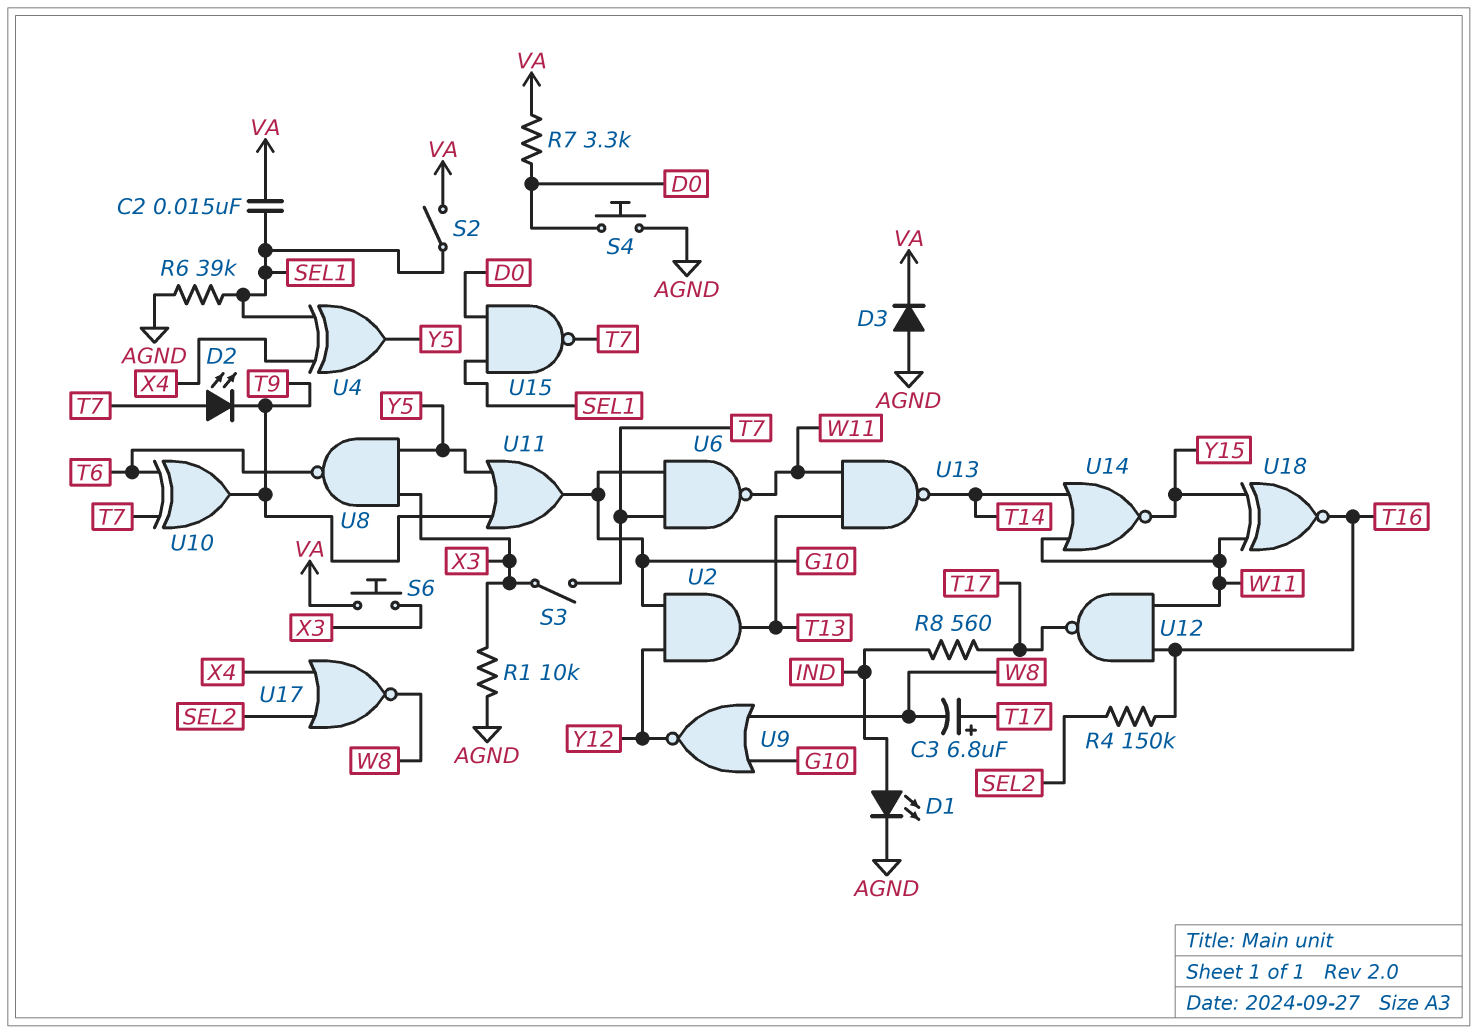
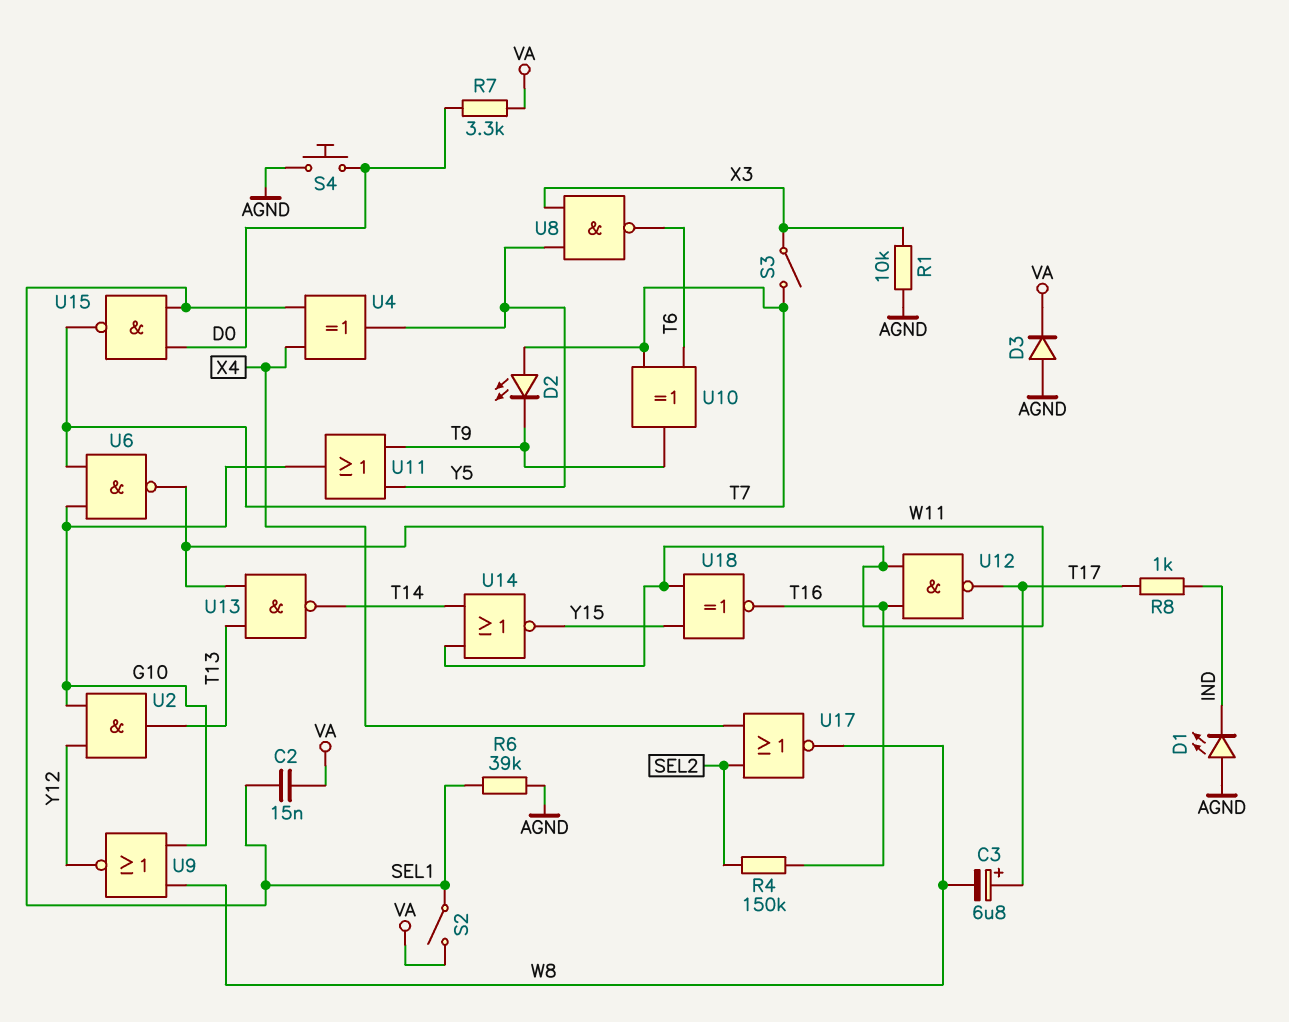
D1: LED (A IND, K AGND) -> LED (A AGND, K IND)
R8: 560 (IND, T17) -> 1k (IND, T17)
S6: button (VA, X3) -> none

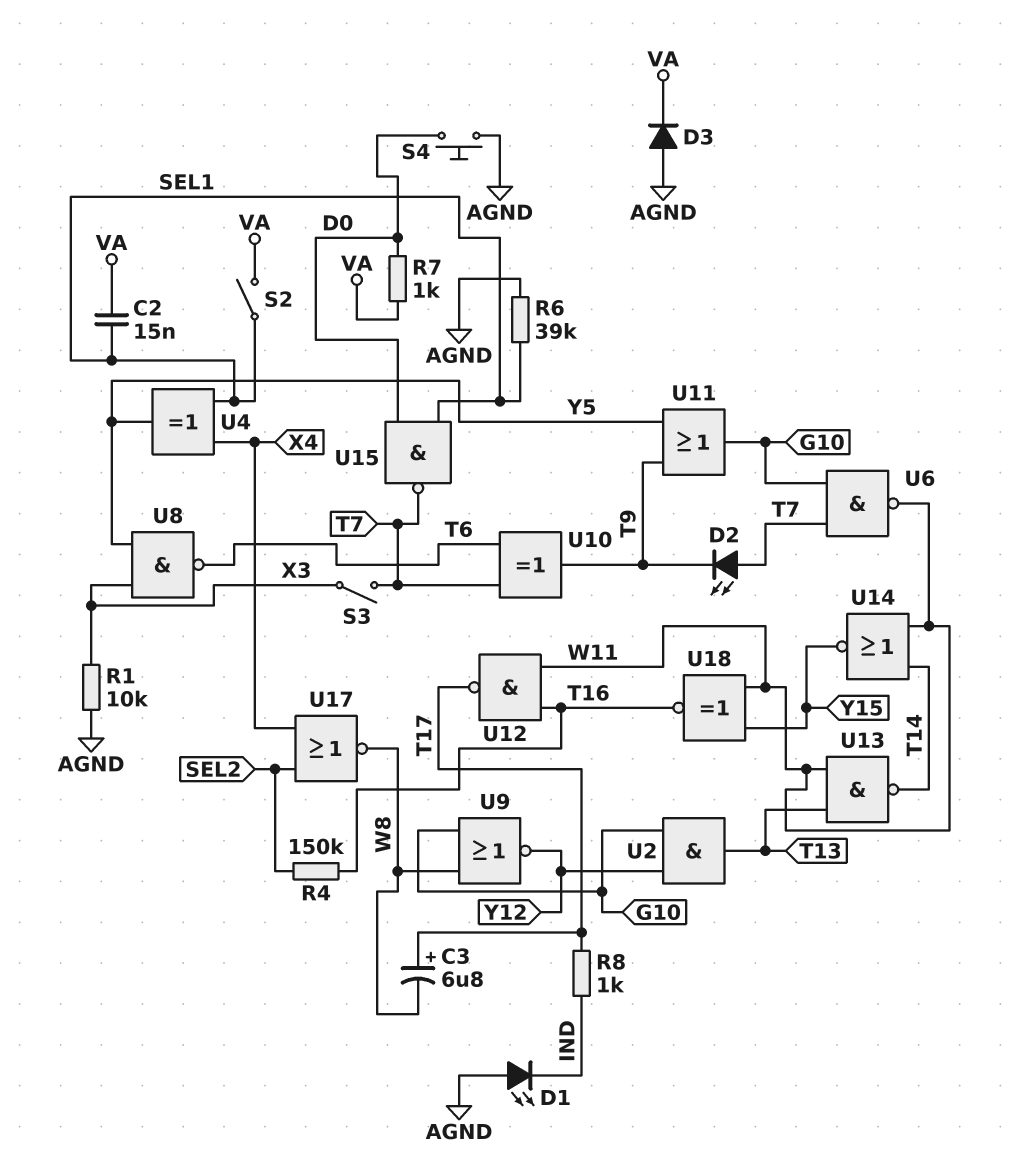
R7: 3.3k (D0, VA) -> 1k (D0, VA)

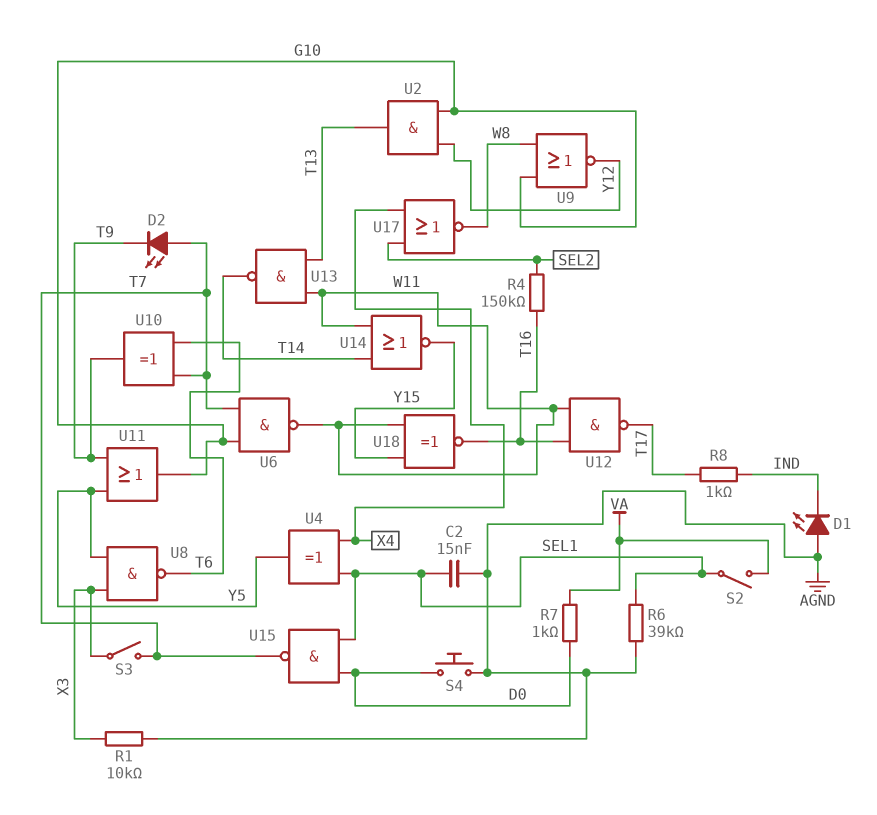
C2: 15nF (SEL1, VA) -> 15nF (AGND, SEL1)
C3: 6.8uF (plus T17, minus W8) -> none
D3: diode (A AGND, K VA) -> none

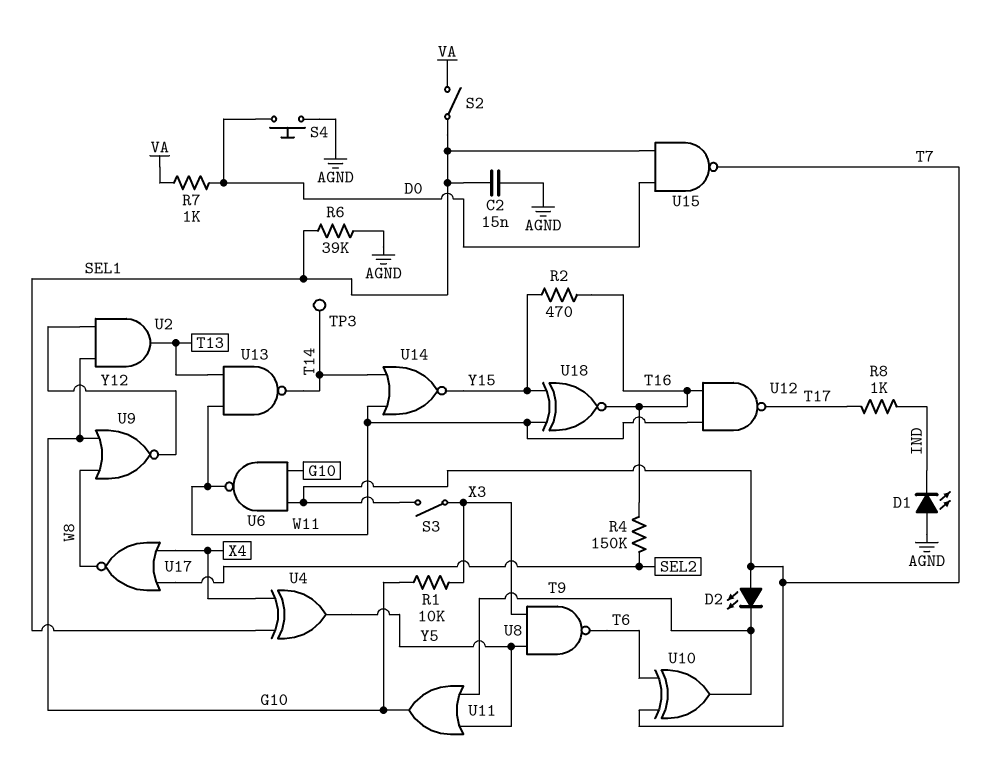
R1: 10k (AGND, X3) -> 10k (G10, X3)
R2: none -> 470 (T16, Y15)
TP3: none -> test point (T14)

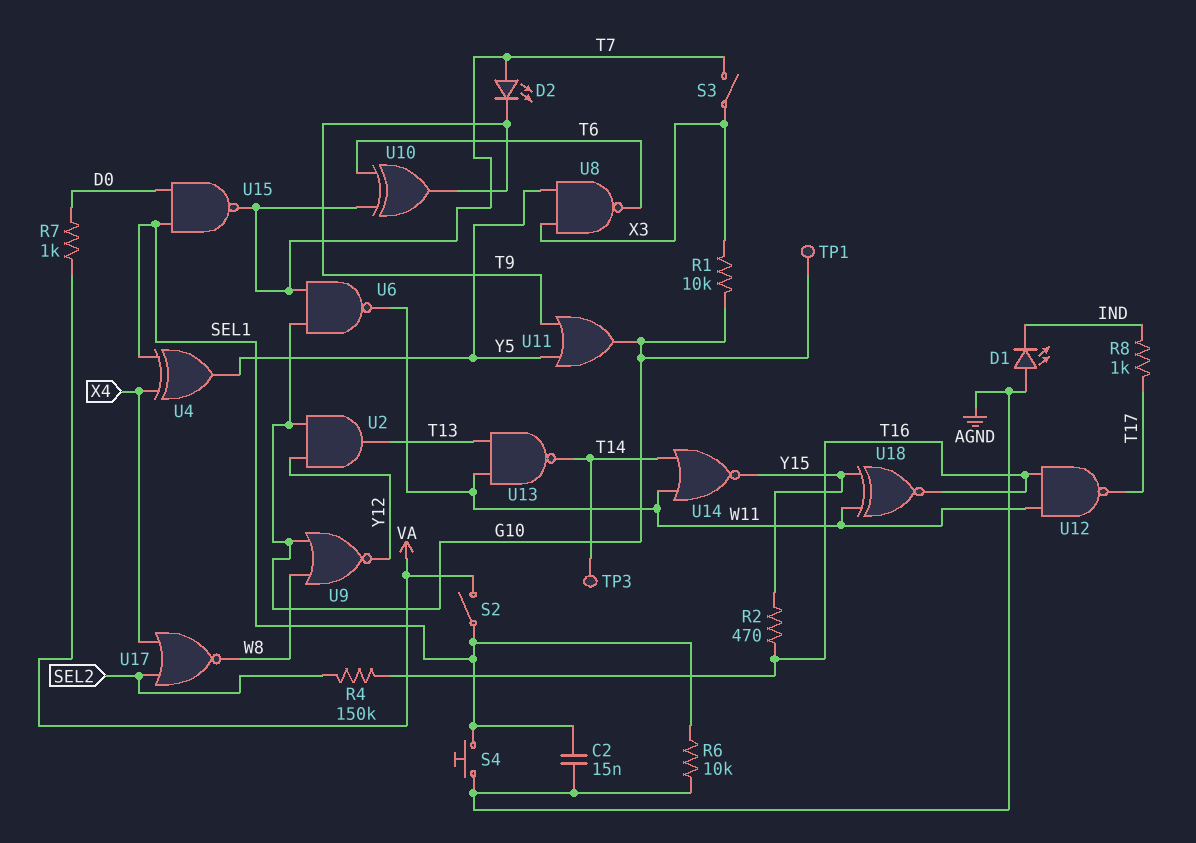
R6: 39k (AGND, SEL1) -> 10k (AGND, SEL1)
S4: button (AGND, D0) -> button (AGND, SEL1)
TP1: none -> test point (G10)

